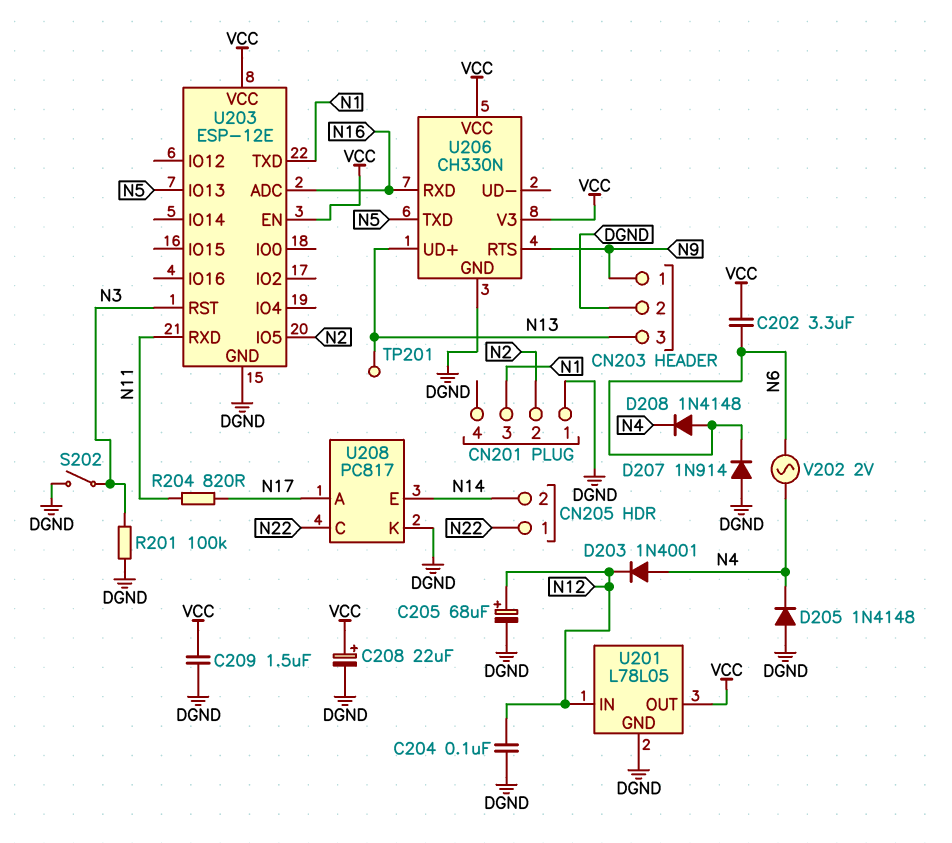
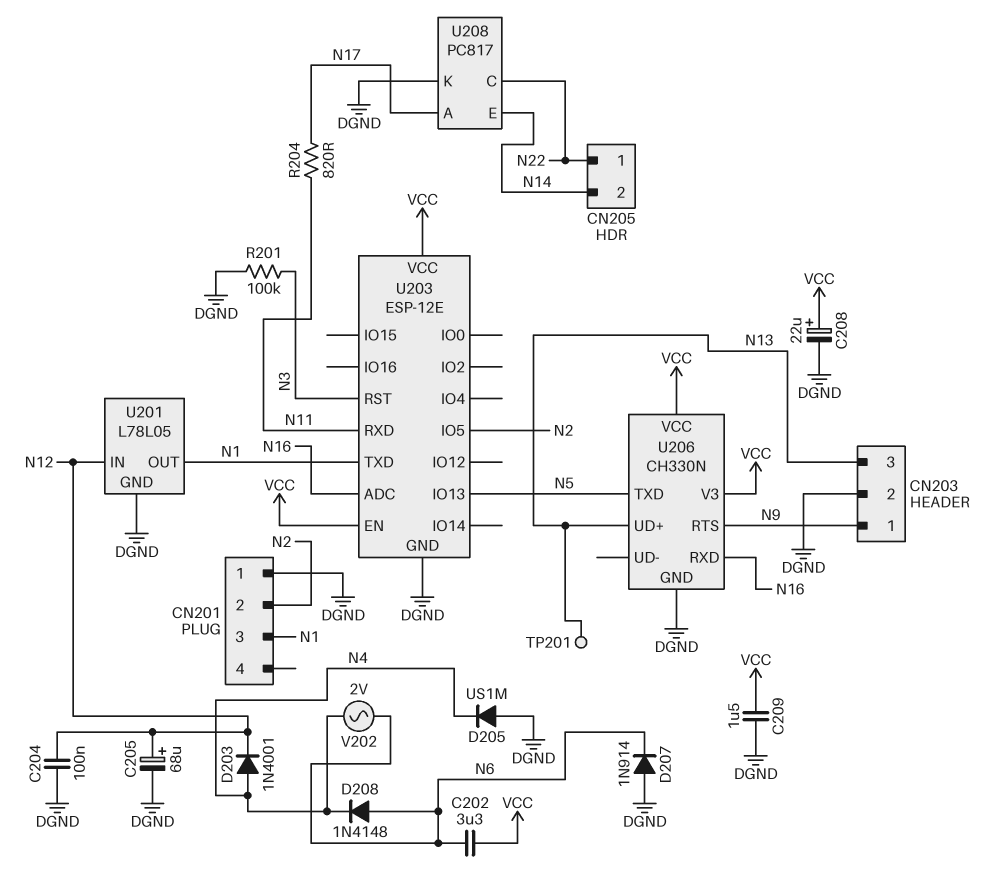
D205: diode 1N4148 (A DGND, K N4) -> diode US1M (A DGND, K N4)
S202: switch (DGND, N3) -> none
U201 pin OUT: VCC -> N1

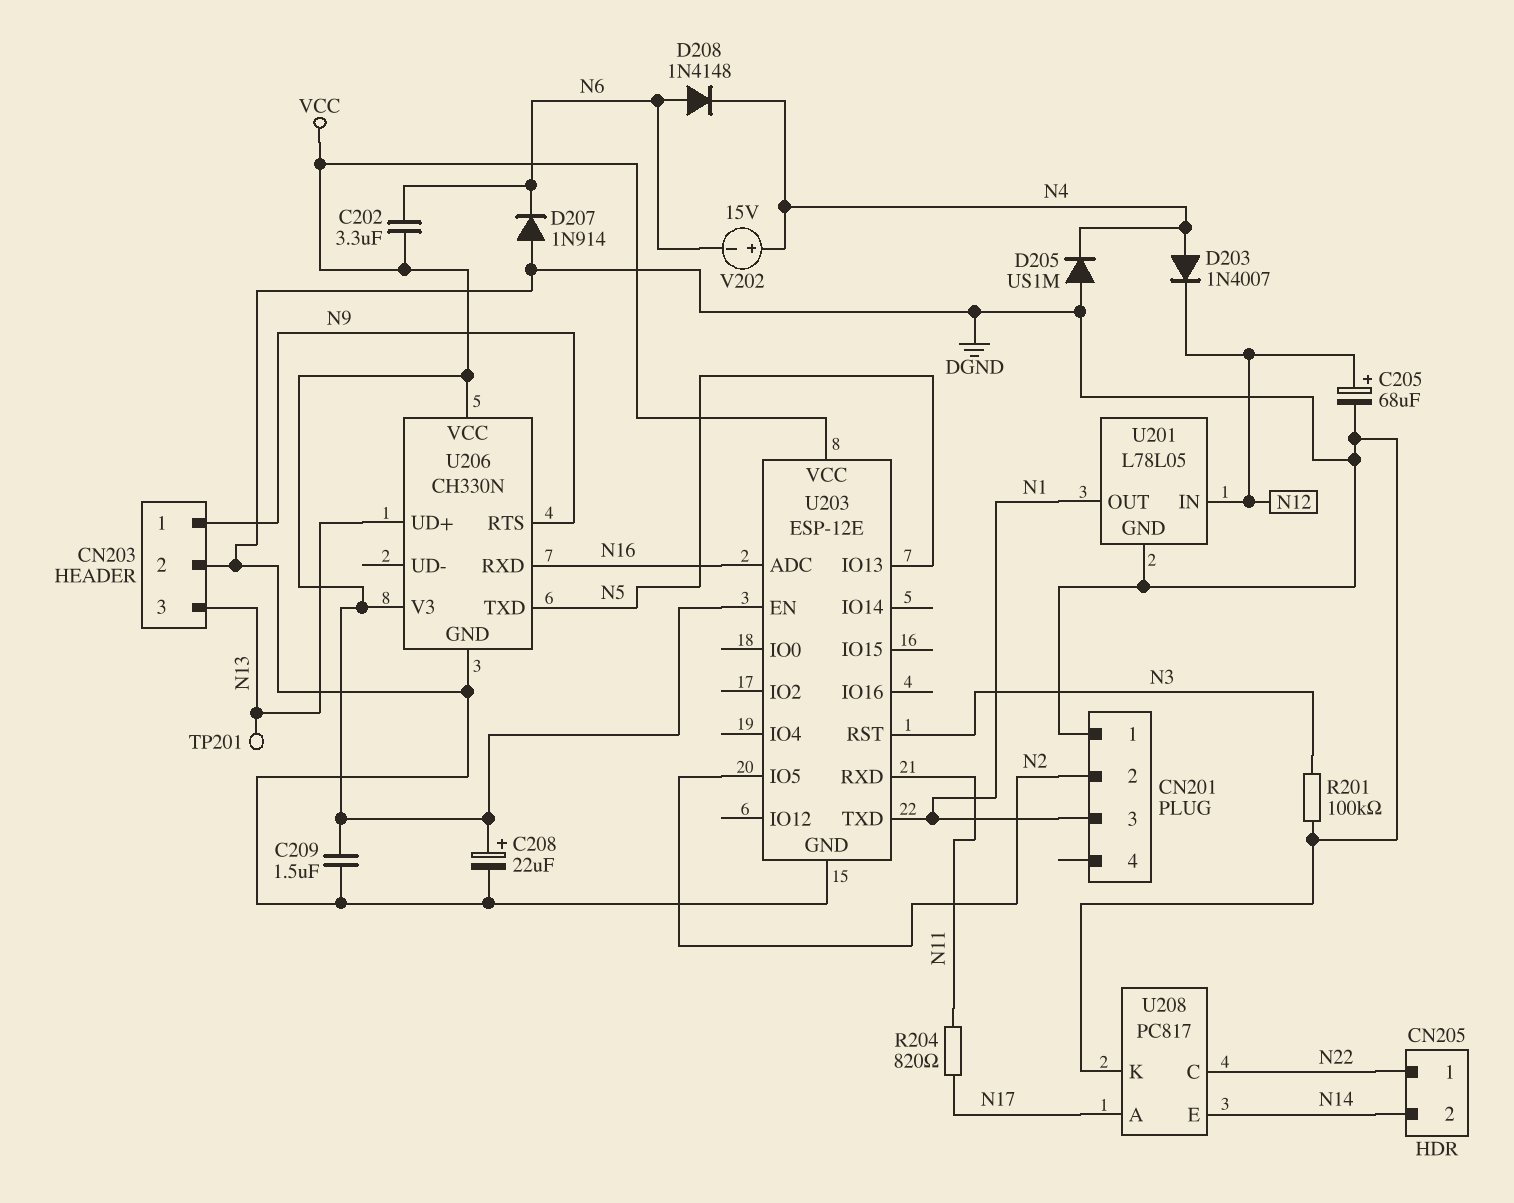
C204: 100nF (DGND, N12) -> none
D203: diode 1N4001 (A N4, K N12) -> diode 1N4007 (A N4, K N12)
V202: AC 2V (N4, N6) -> 15V (plus N4, minus N6)

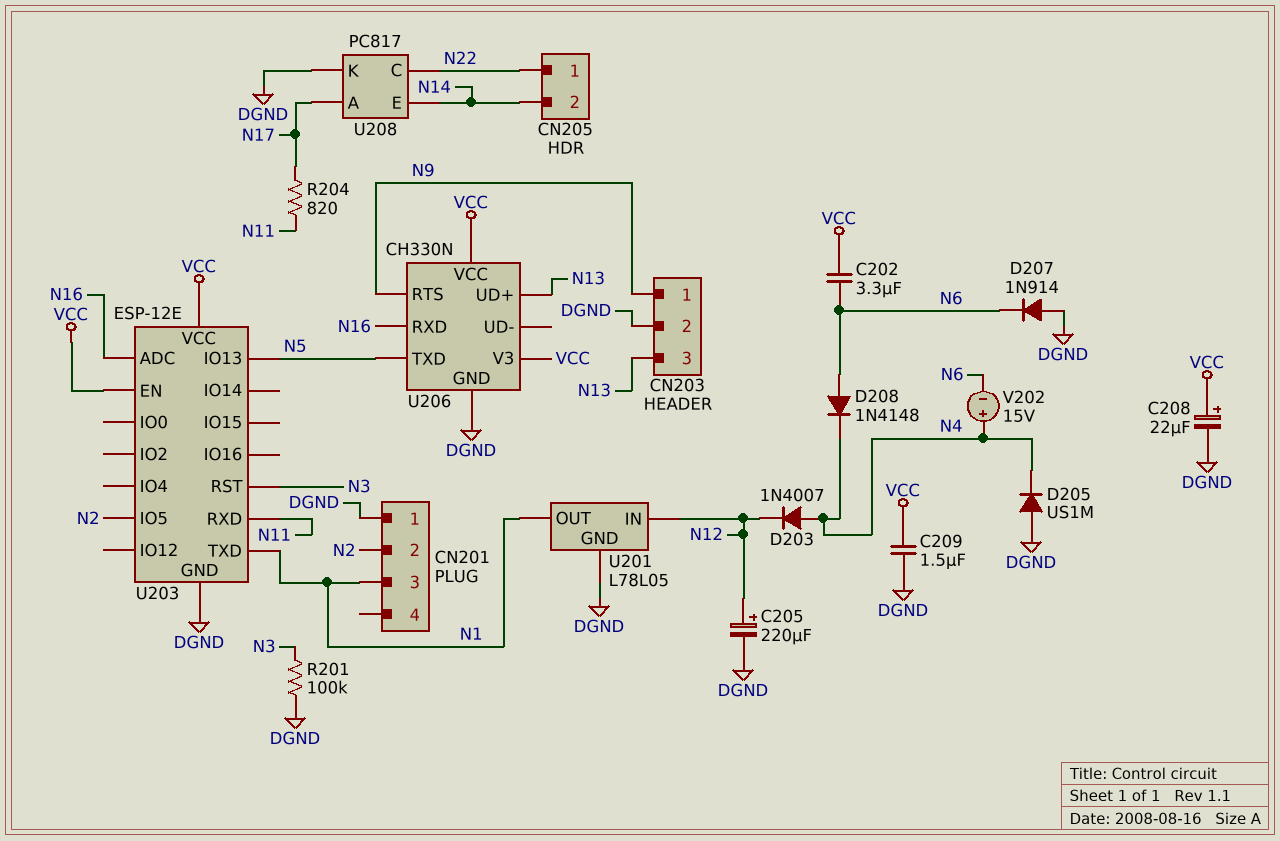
C205: 68uF (plus N12, minus DGND) -> 220uF (plus N12, minus DGND)
TP201: test point (N13) -> none

